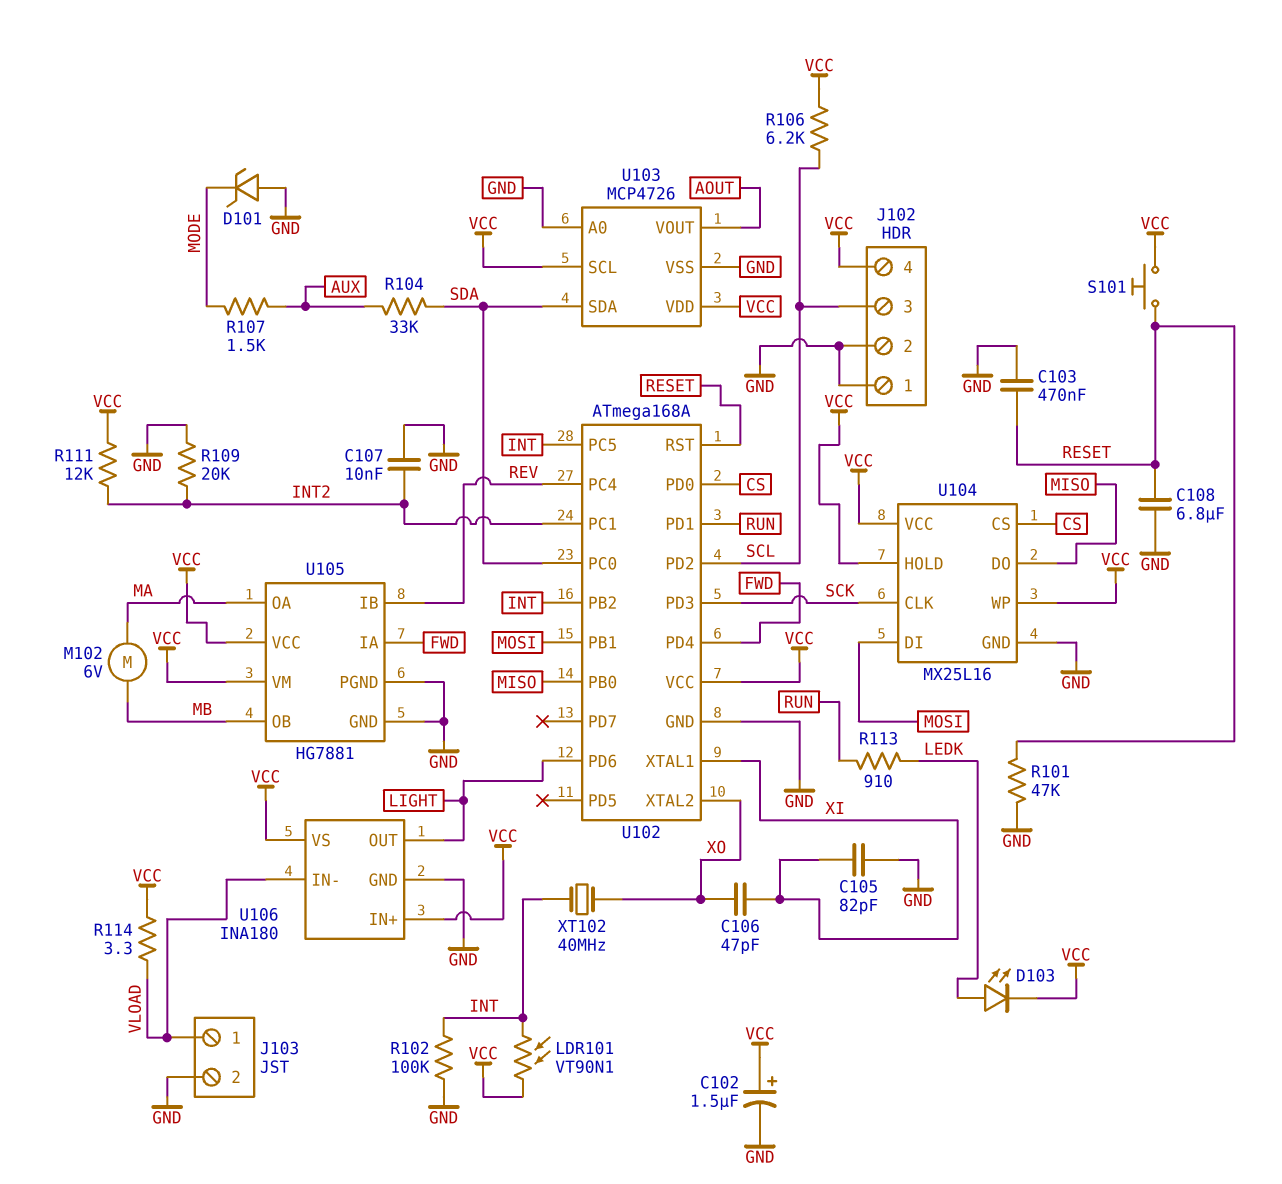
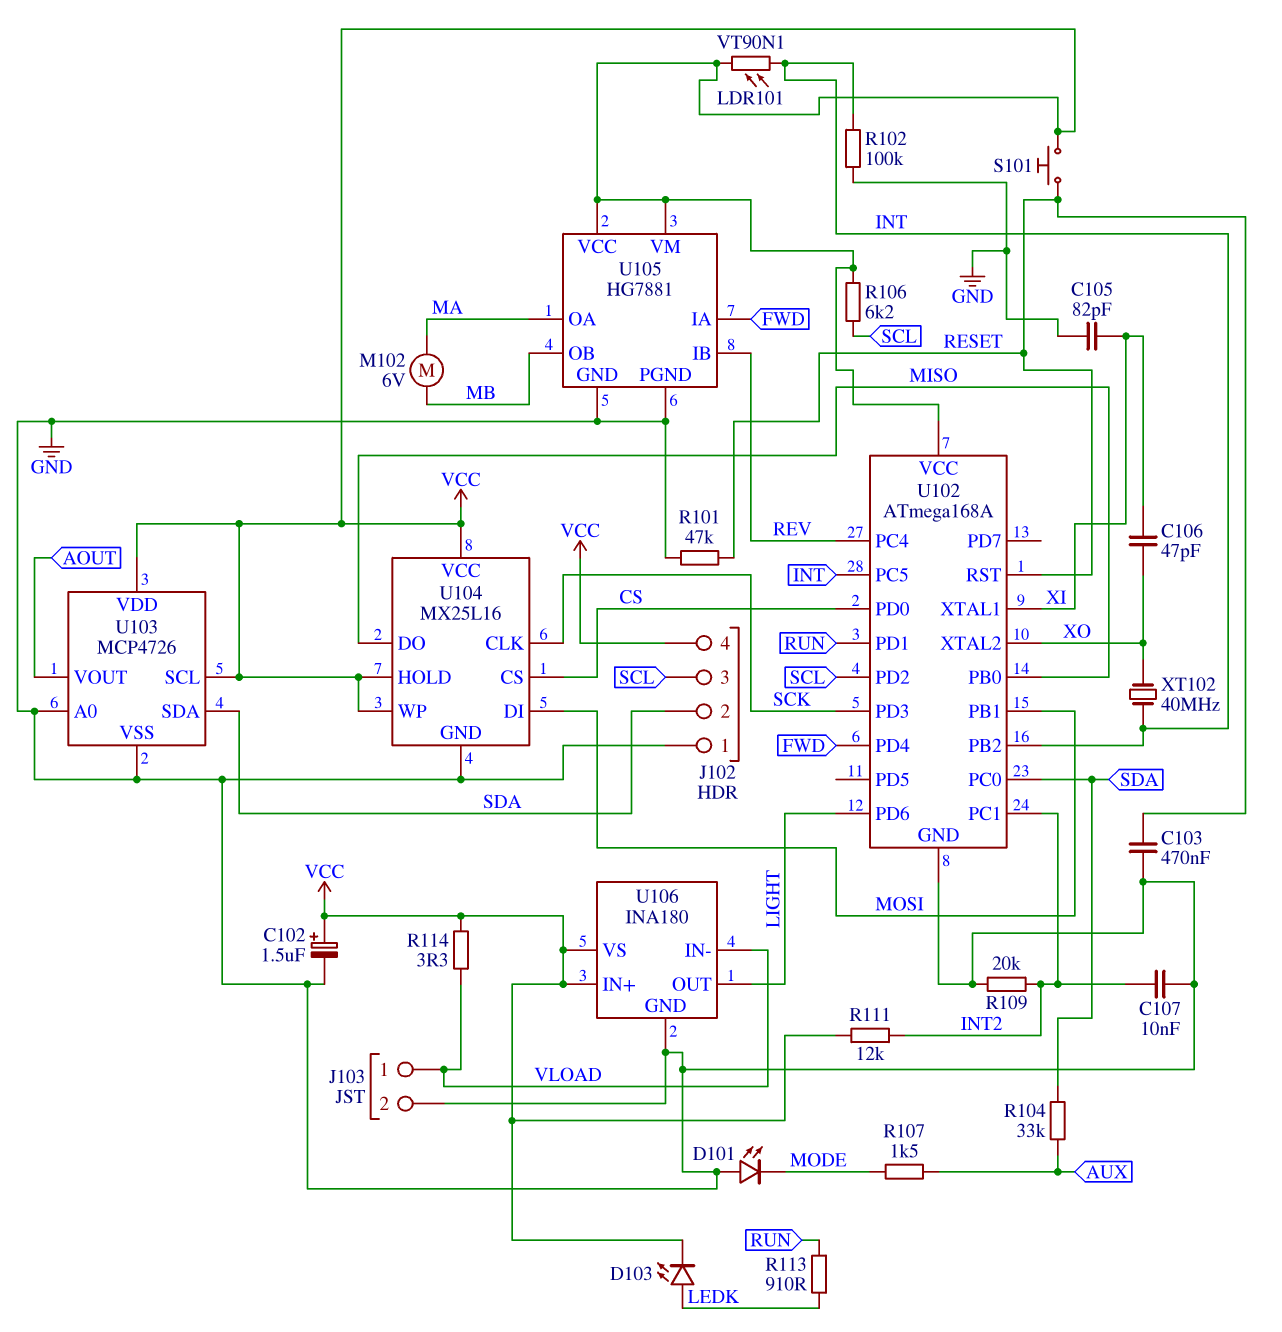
C108: 6.8uF (GND, RESET) -> none
D101: zener (A GND, K MODE) -> LED (A GND, K MODE)
J102 pin 2: GND -> SDA

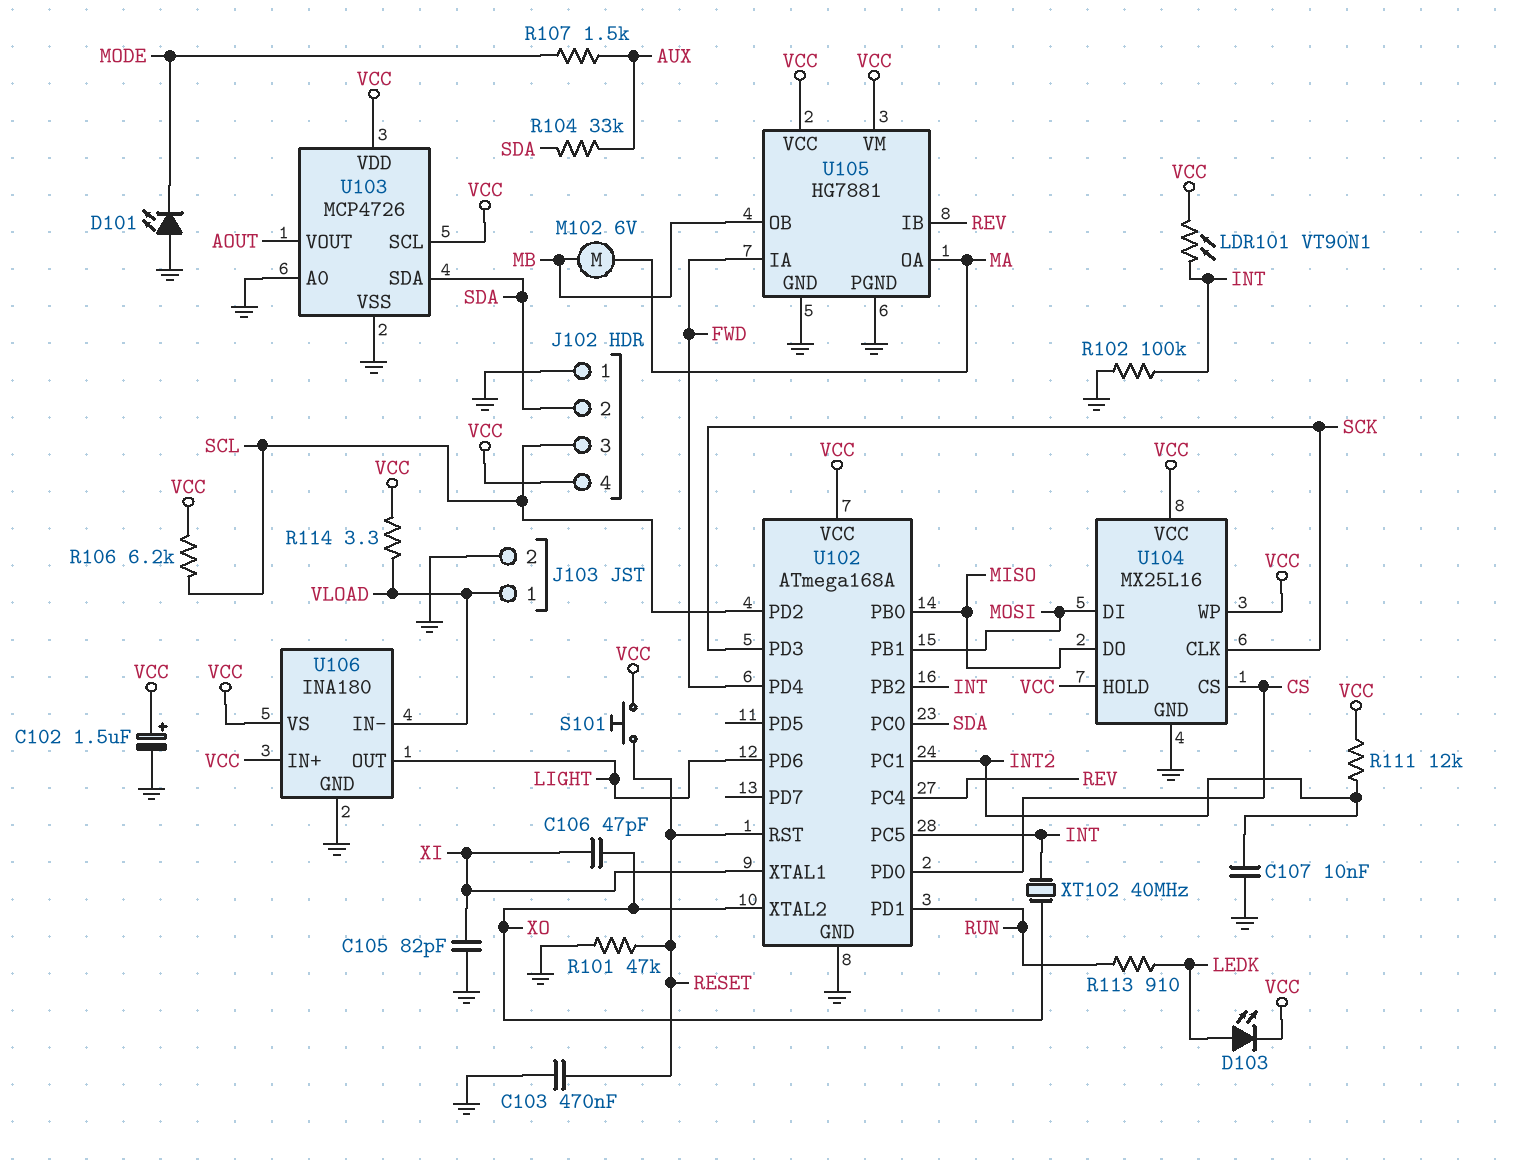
R109: 20k (GND, INT2) -> none

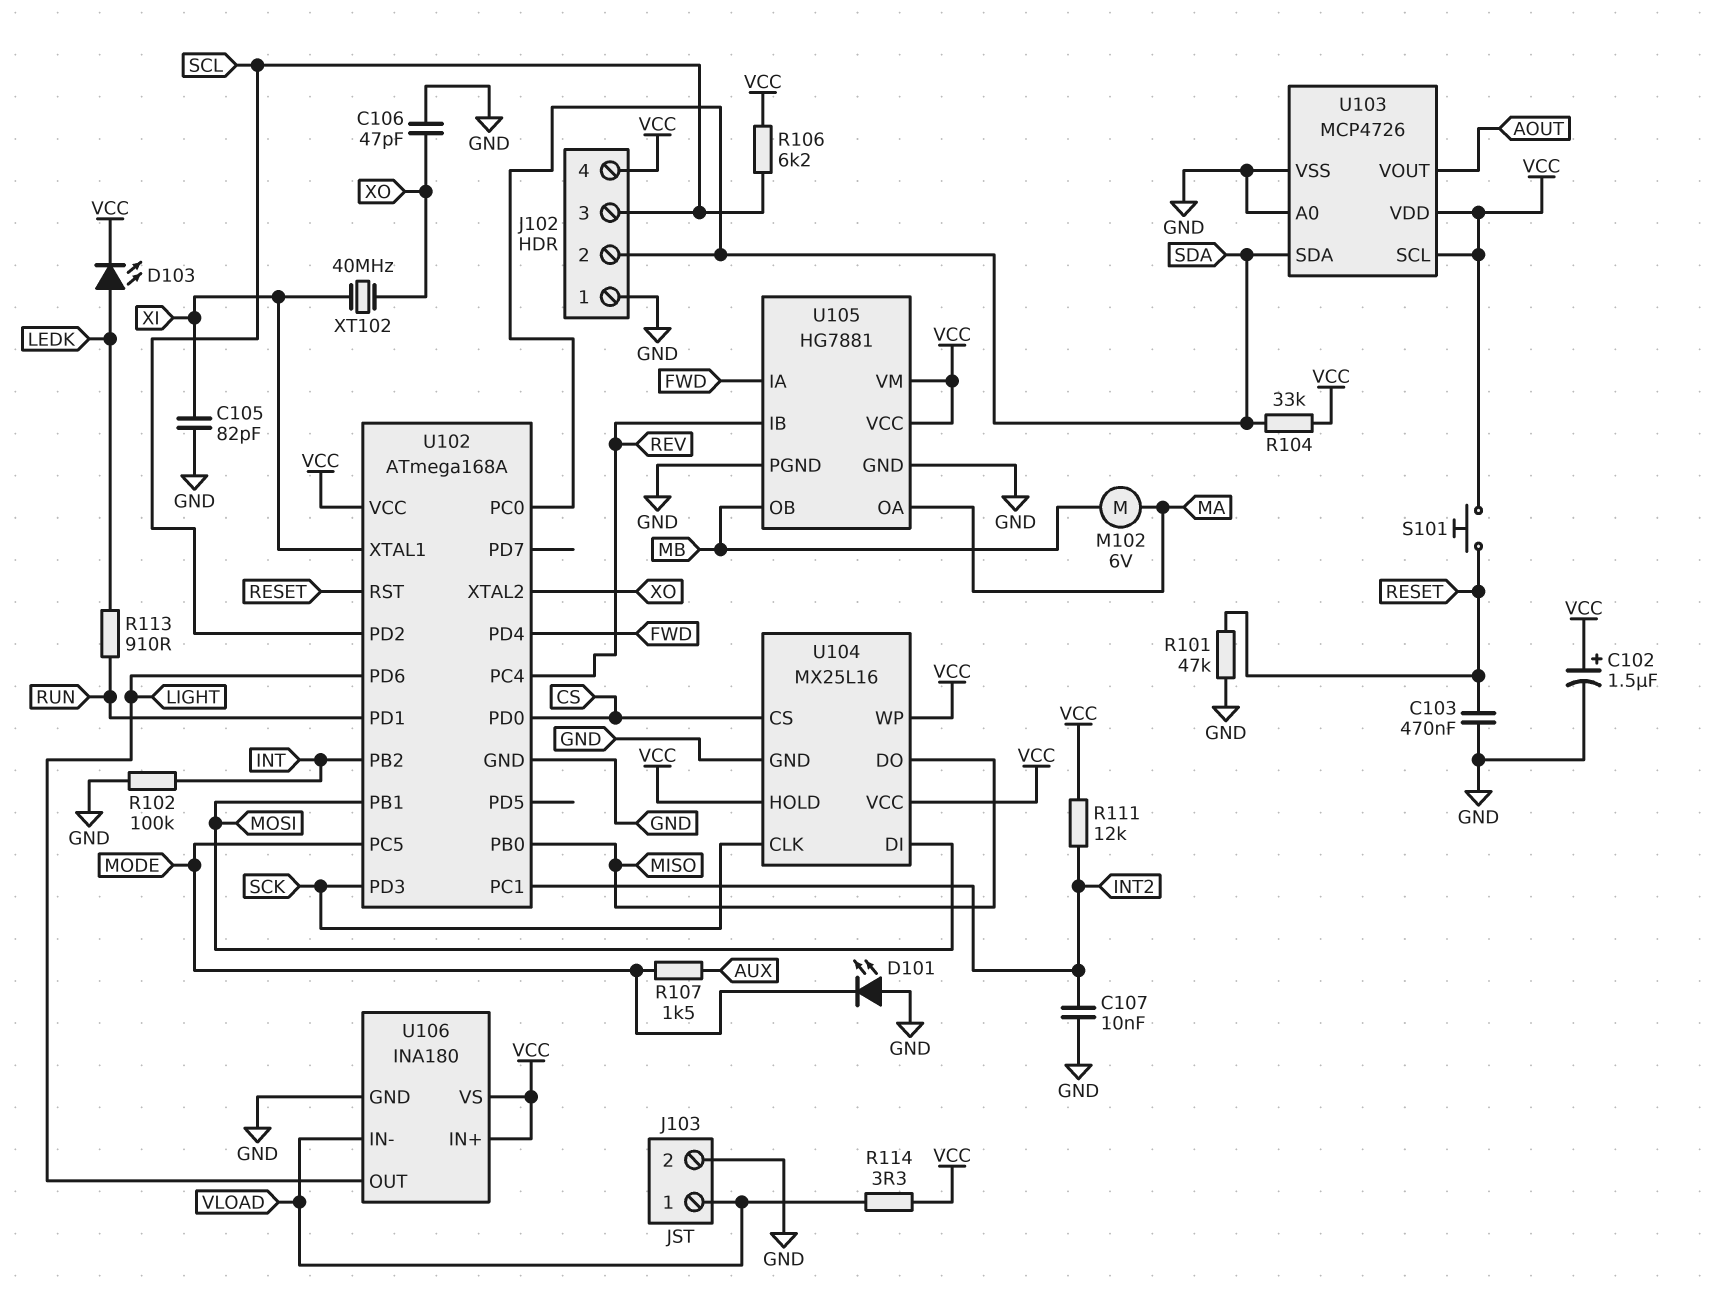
C106: 47pF (XI, XO) -> 47pF (GND, XO)
LDR101: VT90N1 (INT, VCC) -> none
R104: 33k (AUX, SDA) -> 33k (SDA, VCC)
U102 pin PC5: INT -> MODE
XT102: 40MHz (INT, XO) -> 40MHz (XI, XO)

